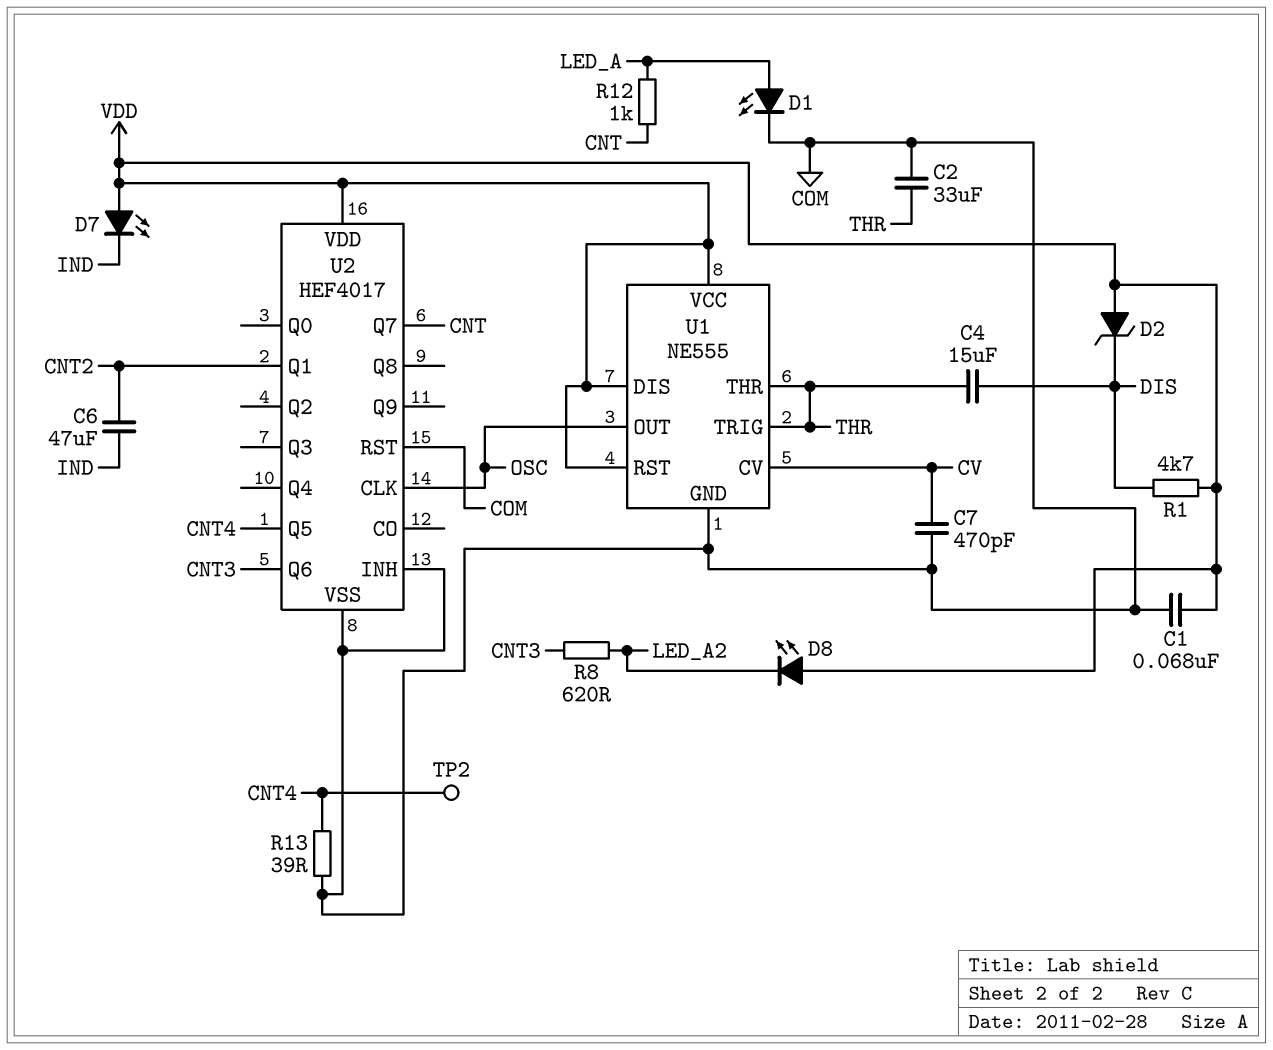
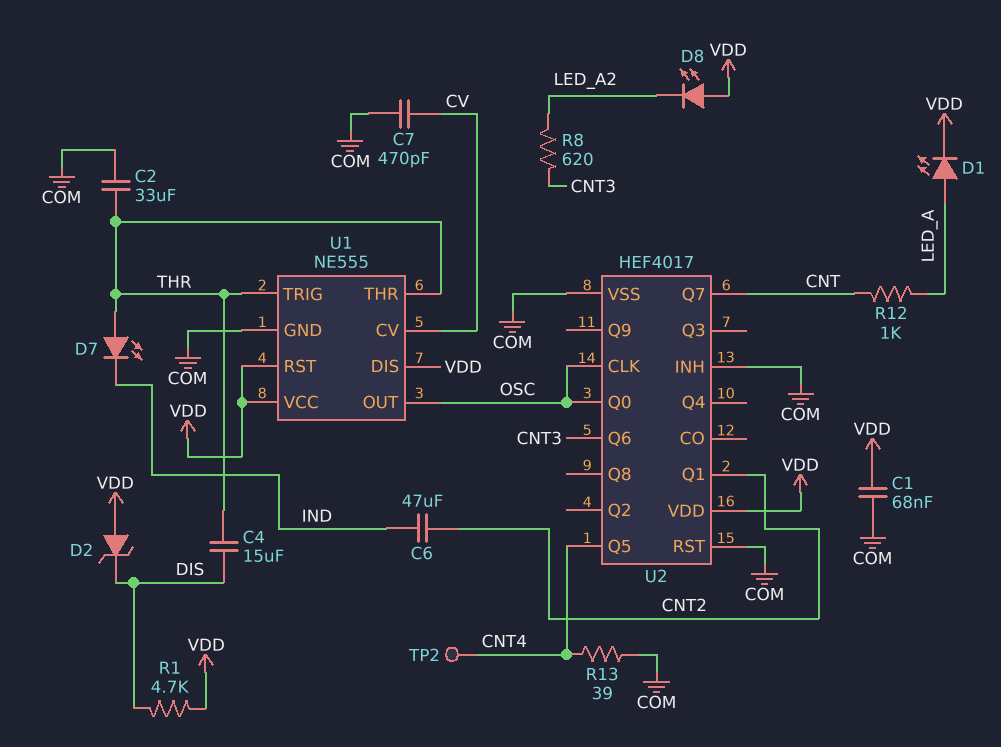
D1: LED (A LED_A, K COM) -> LED (A LED_A, K VDD)
D7: LED (A VDD, K IND) -> LED (A THR, K IND)
U2 pin Q0: none -> OSC

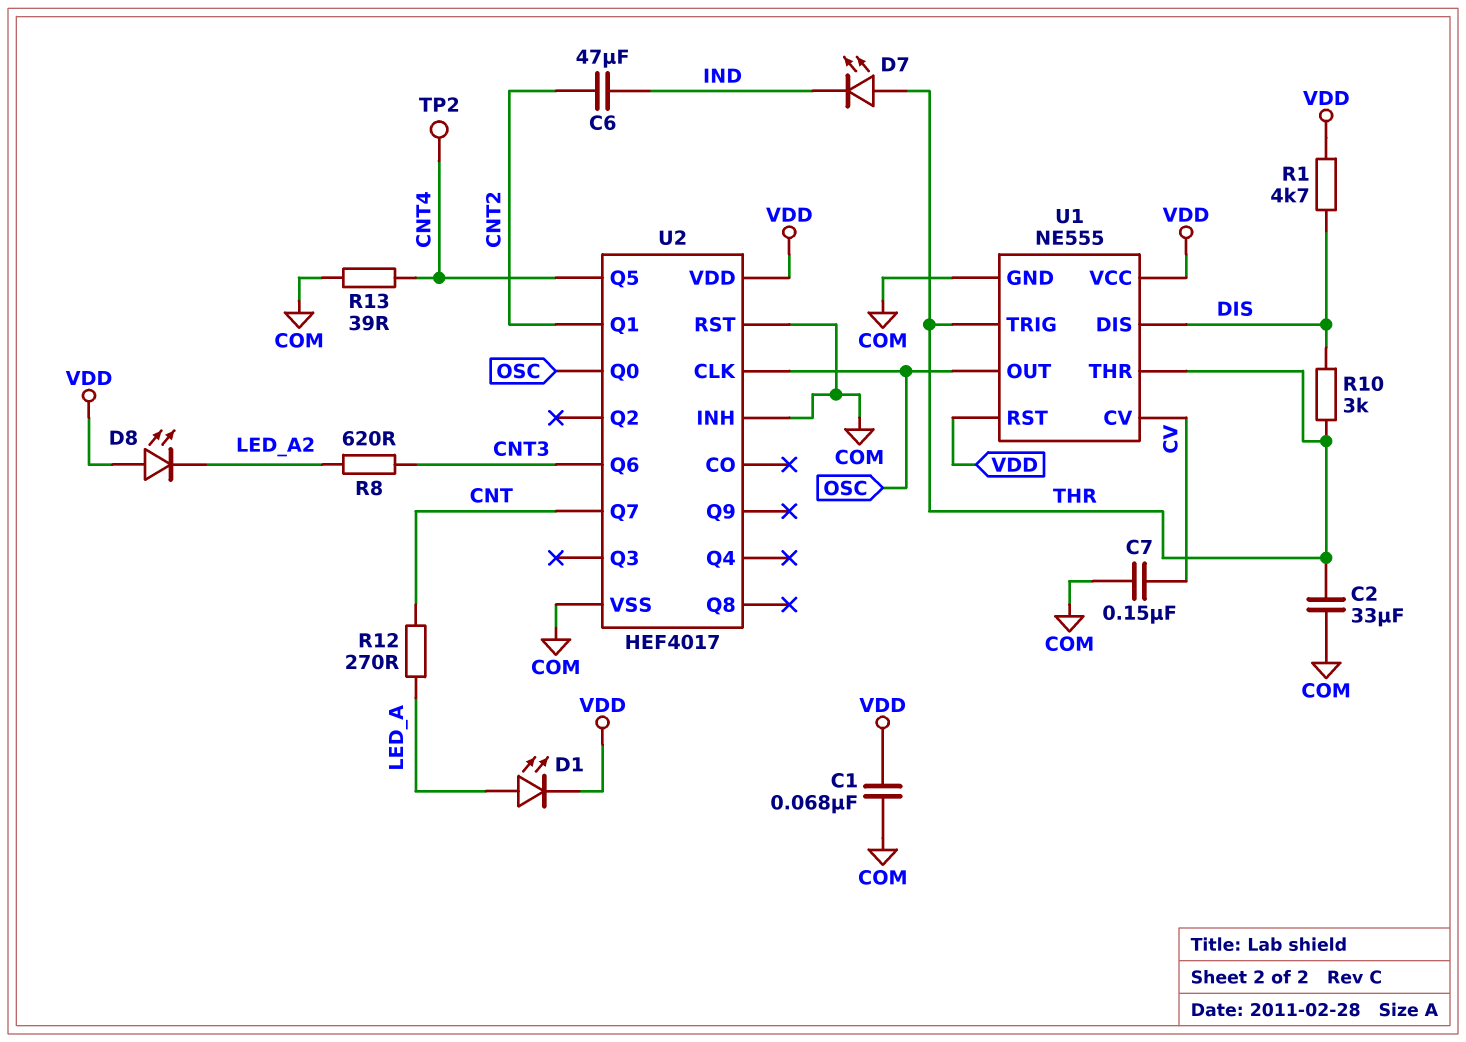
C4: 15uF (DIS, THR) -> none
C7: 470pF (COM, CV) -> 150nF (COM, CV)
D2: zener (A VDD, K DIS) -> none
R10: none -> 3k (DIS, THR)
R12: 1k (CNT, LED_A) -> 270 (CNT, LED_A)
U1 pin DIS: VDD -> DIS

